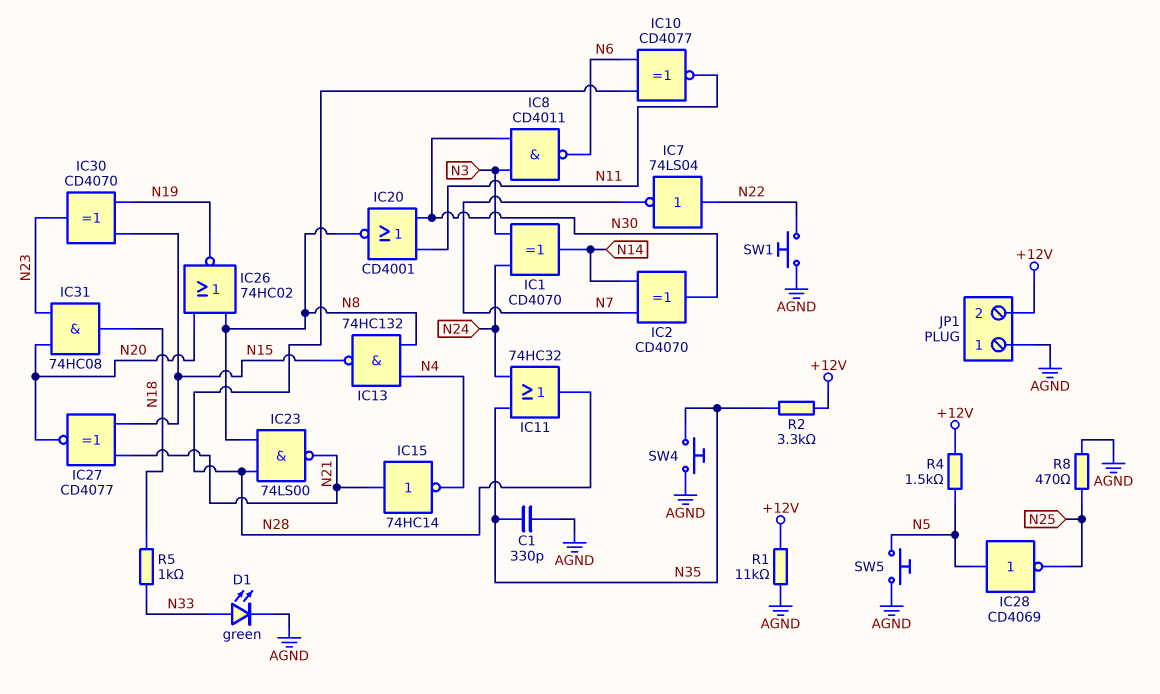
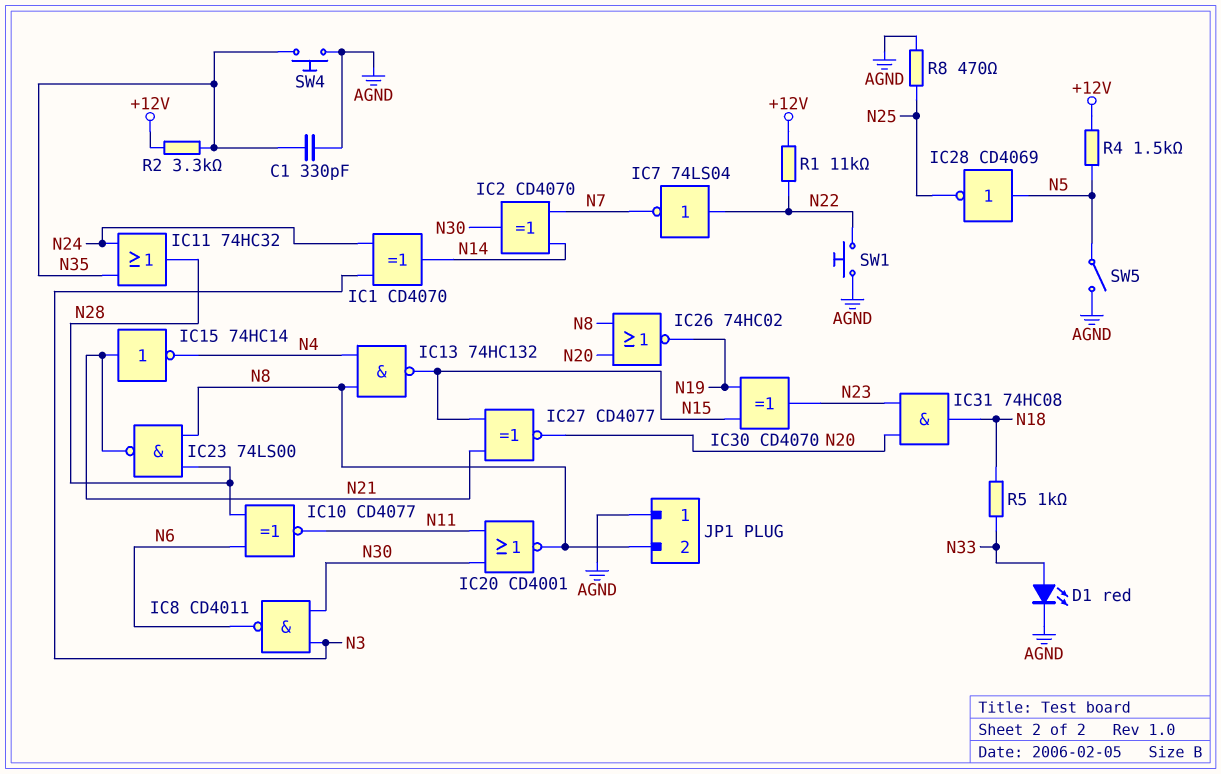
D1: LED green (A N33, K AGND) -> LED red (A N33, K AGND)
JP1 pin 2: +12V -> N8
R1: 11k (+12V, AGND) -> 11k (+12V, N22)
SW5: button (AGND, N5) -> switch (AGND, N5)

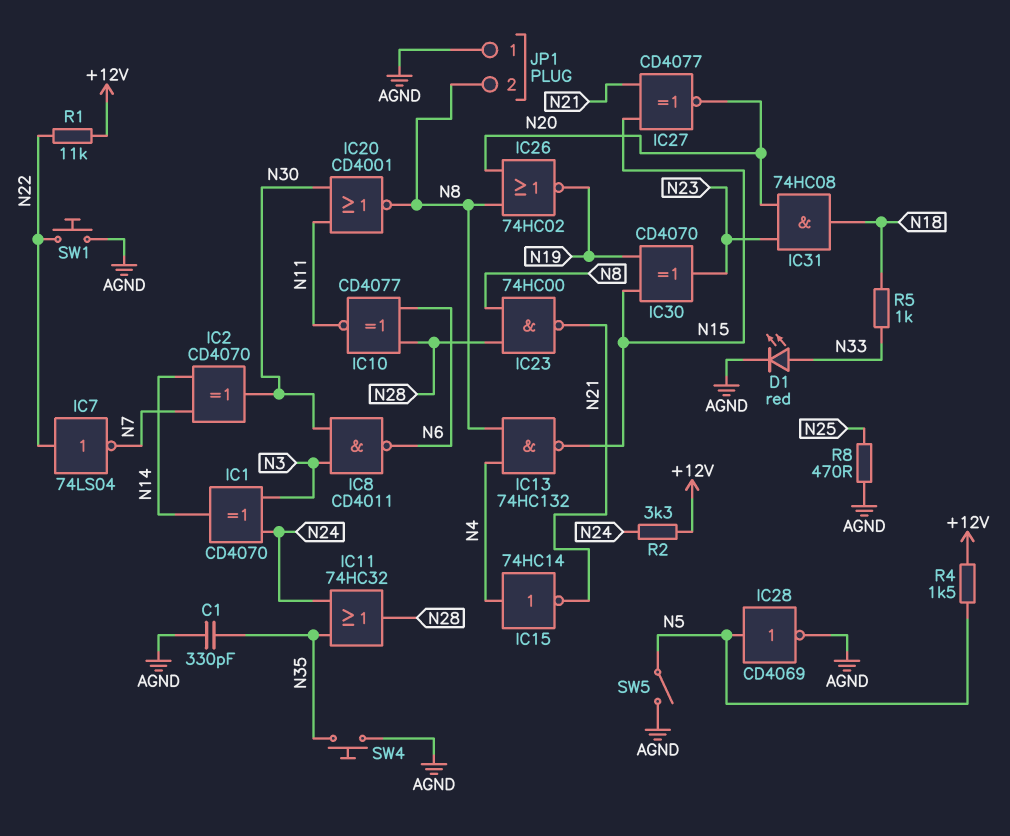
IC15: NOT 74HC14 (in N21, out N4) -> NOT 74HC14 (in N4, out N21)
IC23: NAND 74LS00 (in N8, in N28, out N21) -> NAND 74HC00 (in N8, in N28, out N21)
IC28: NOT CD4069 (in N5, out N25) -> NOT CD4069 (in N5, out AGND)
R2: 3.3k (+12V, N35) -> 3.3k (+12V, N24)

